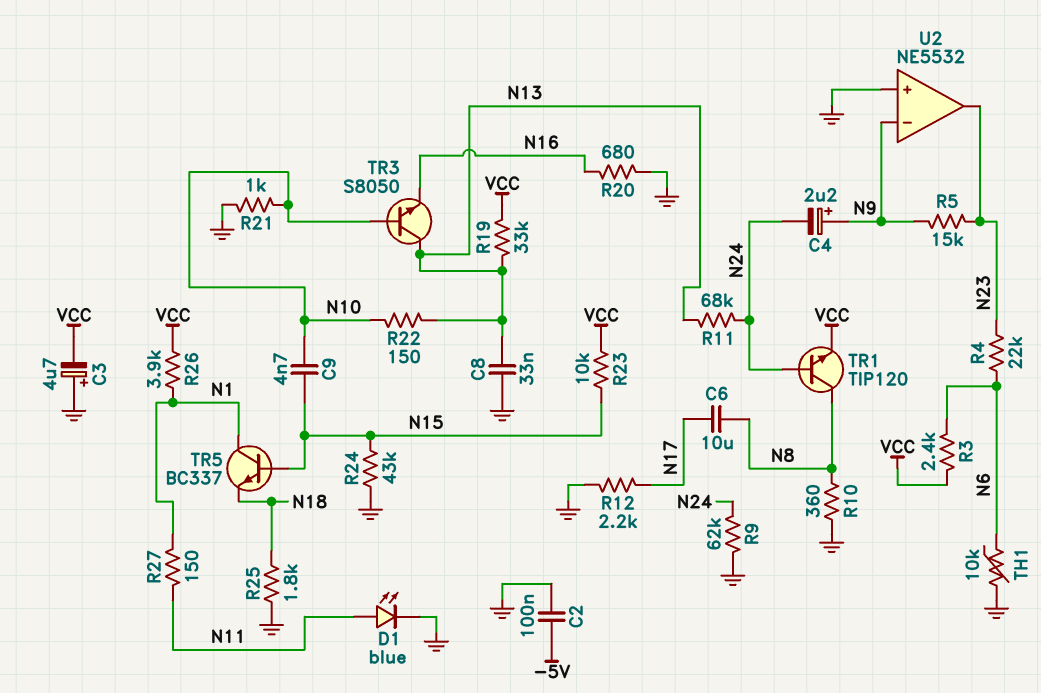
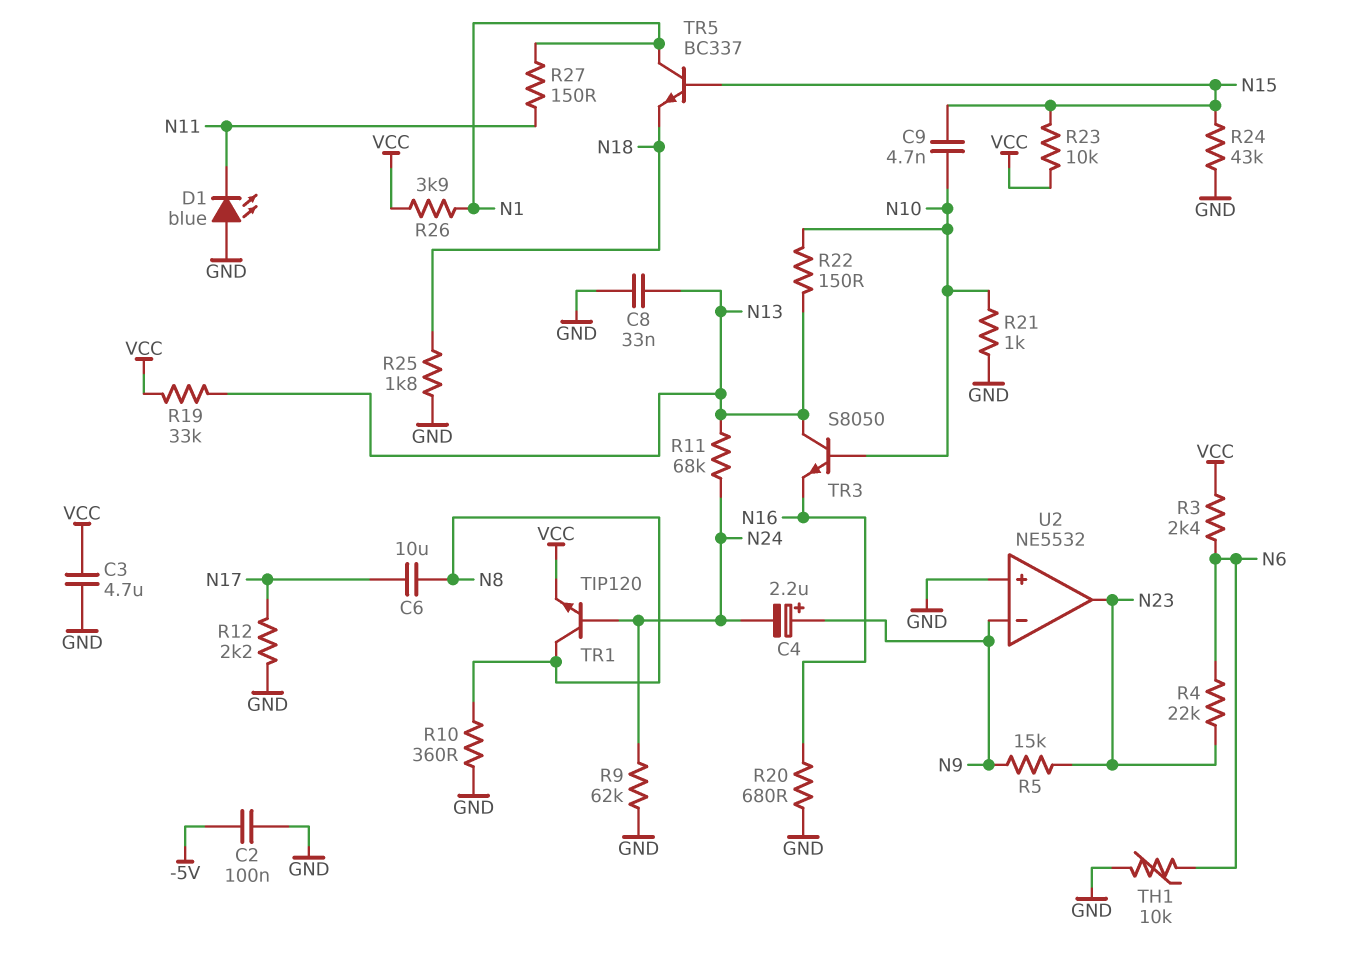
C3: 4.7uF (plus GND, minus VCC) -> 4.7uF (GND, VCC)
D1: LED blue (A N11, K GND) -> LED blue (A GND, K N11)

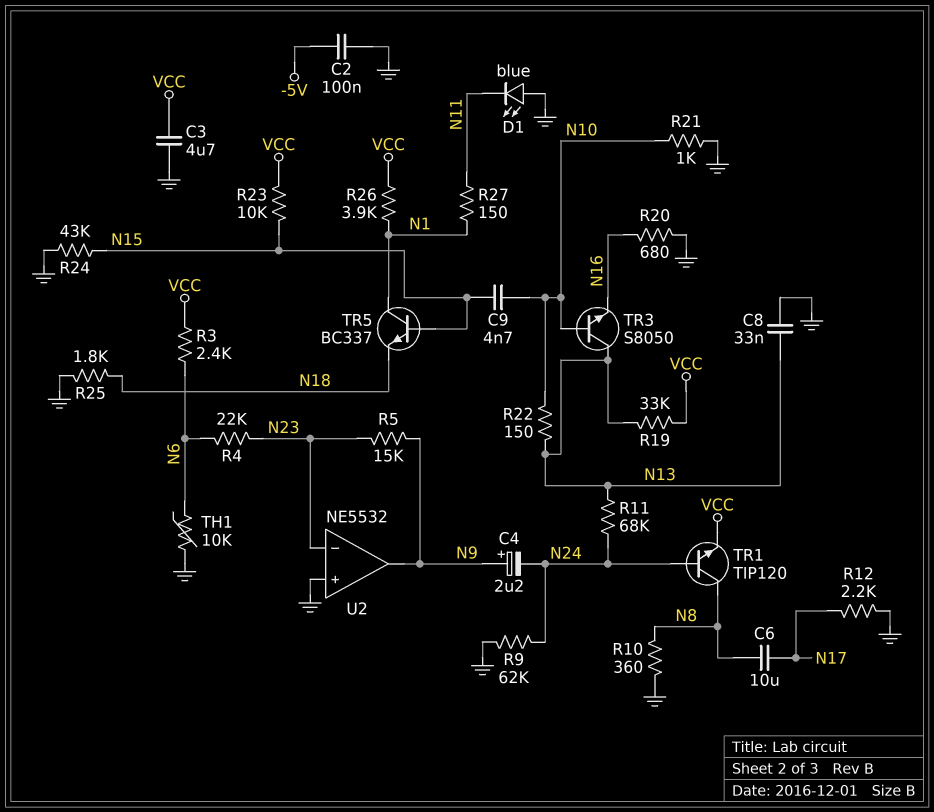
U2 pin in-: N9 -> N23
U2 pin out: N23 -> N9

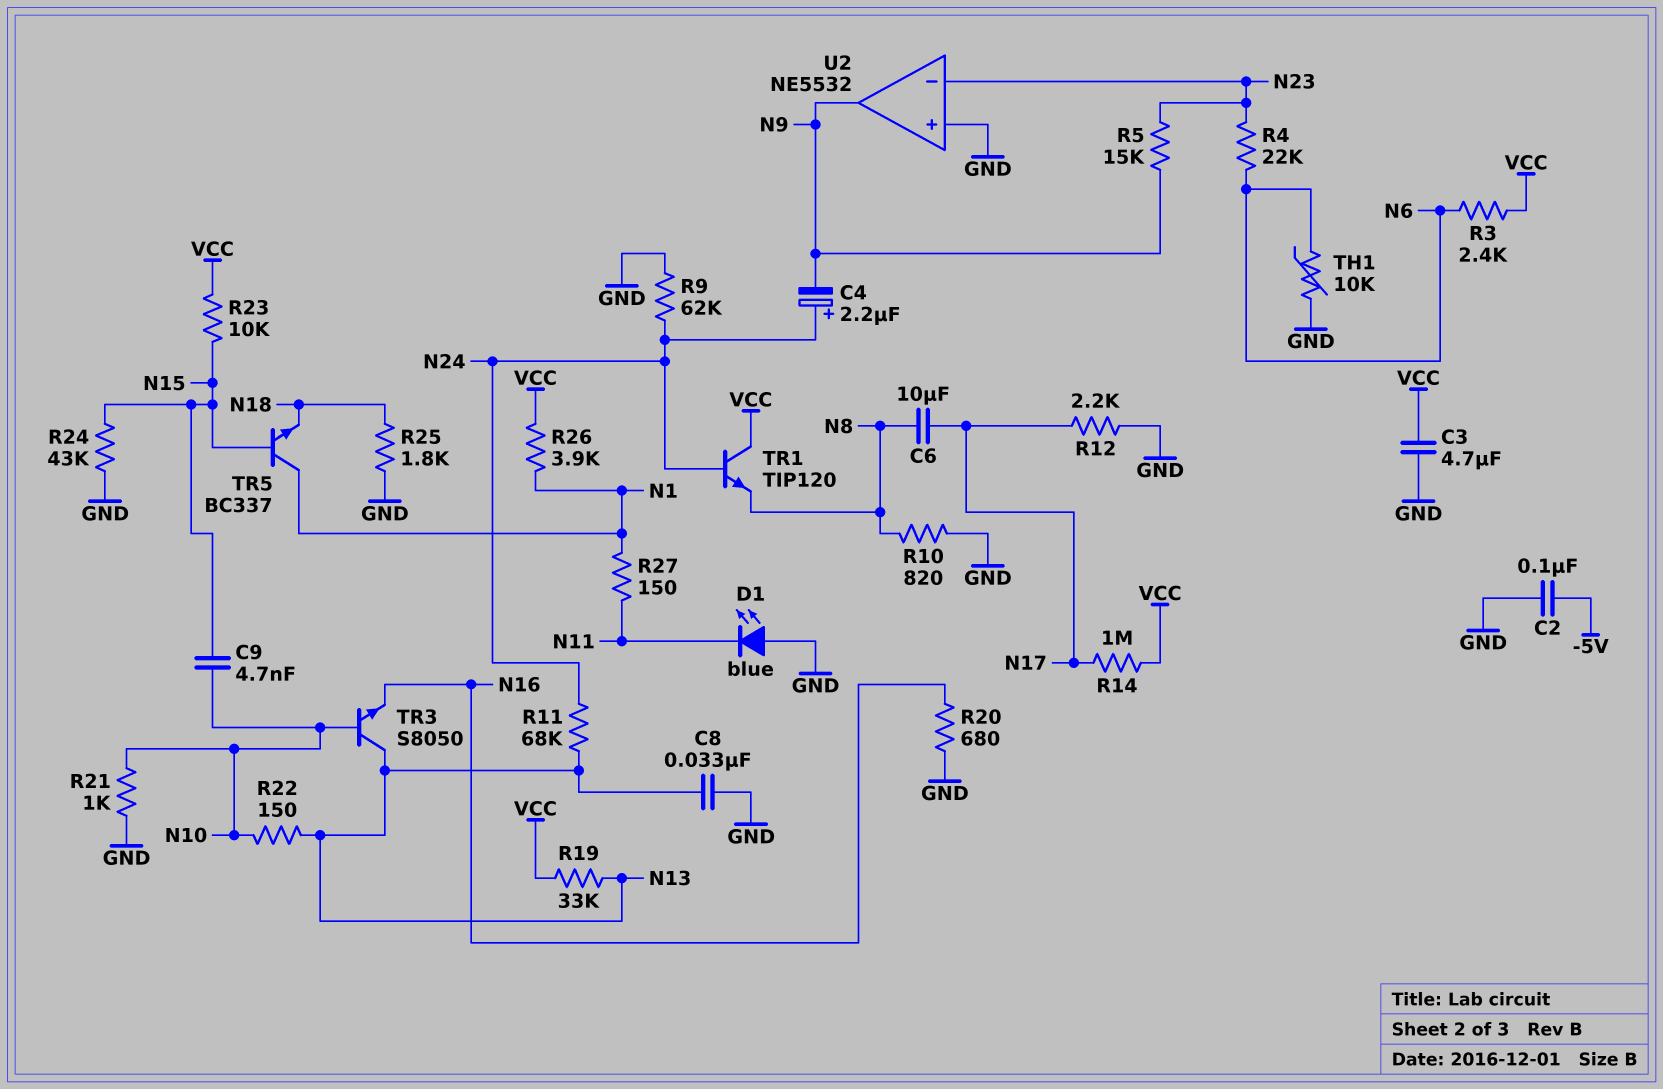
C4: 2.2uF (plus N9, minus N24) -> 2.2uF (plus N24, minus N9)
R10: 360 (GND, N8) -> 820 (GND, N8)
R14: none -> 1M (N17, VCC)
TR1: NPN TIP120 (B N24, C N8, E VCC) -> NPN TIP120 (B N24, C VCC, E N8)

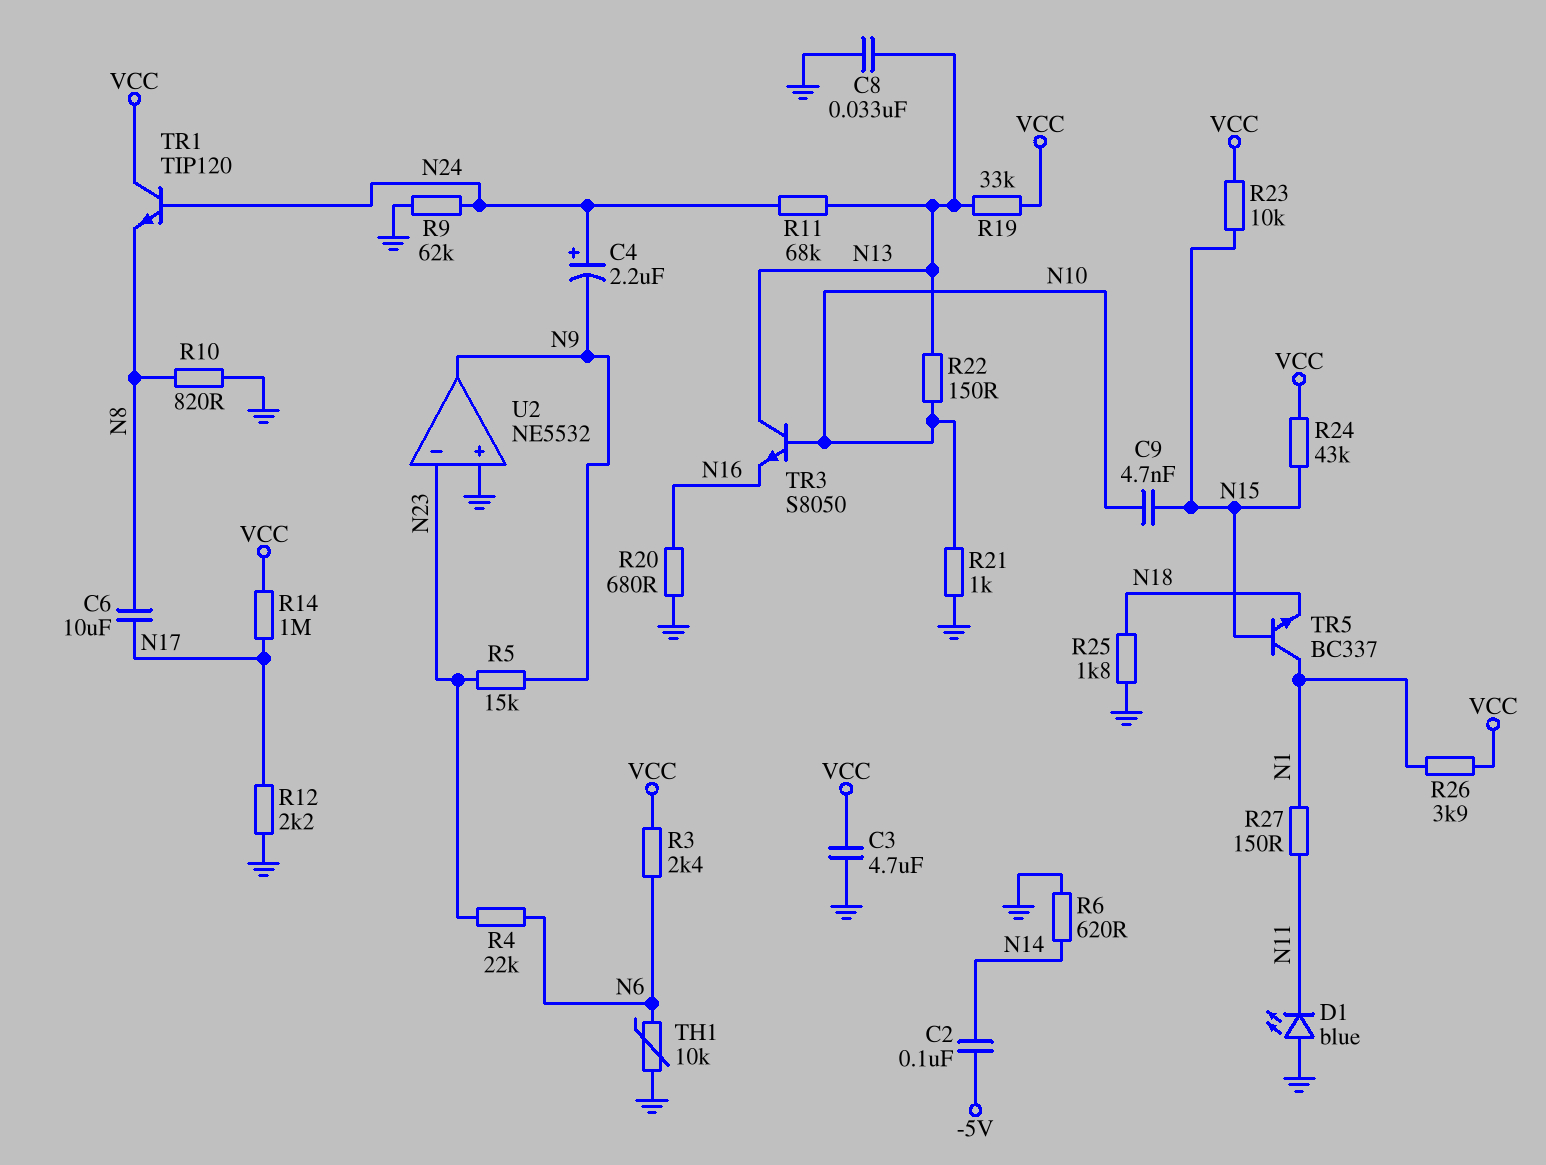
C2: 100nF (-5V, GND) -> 100nF (-5V, N14)
R6: none -> 620 (GND, N14)
R24: 43k (GND, N15) -> 43k (N15, VCC)

